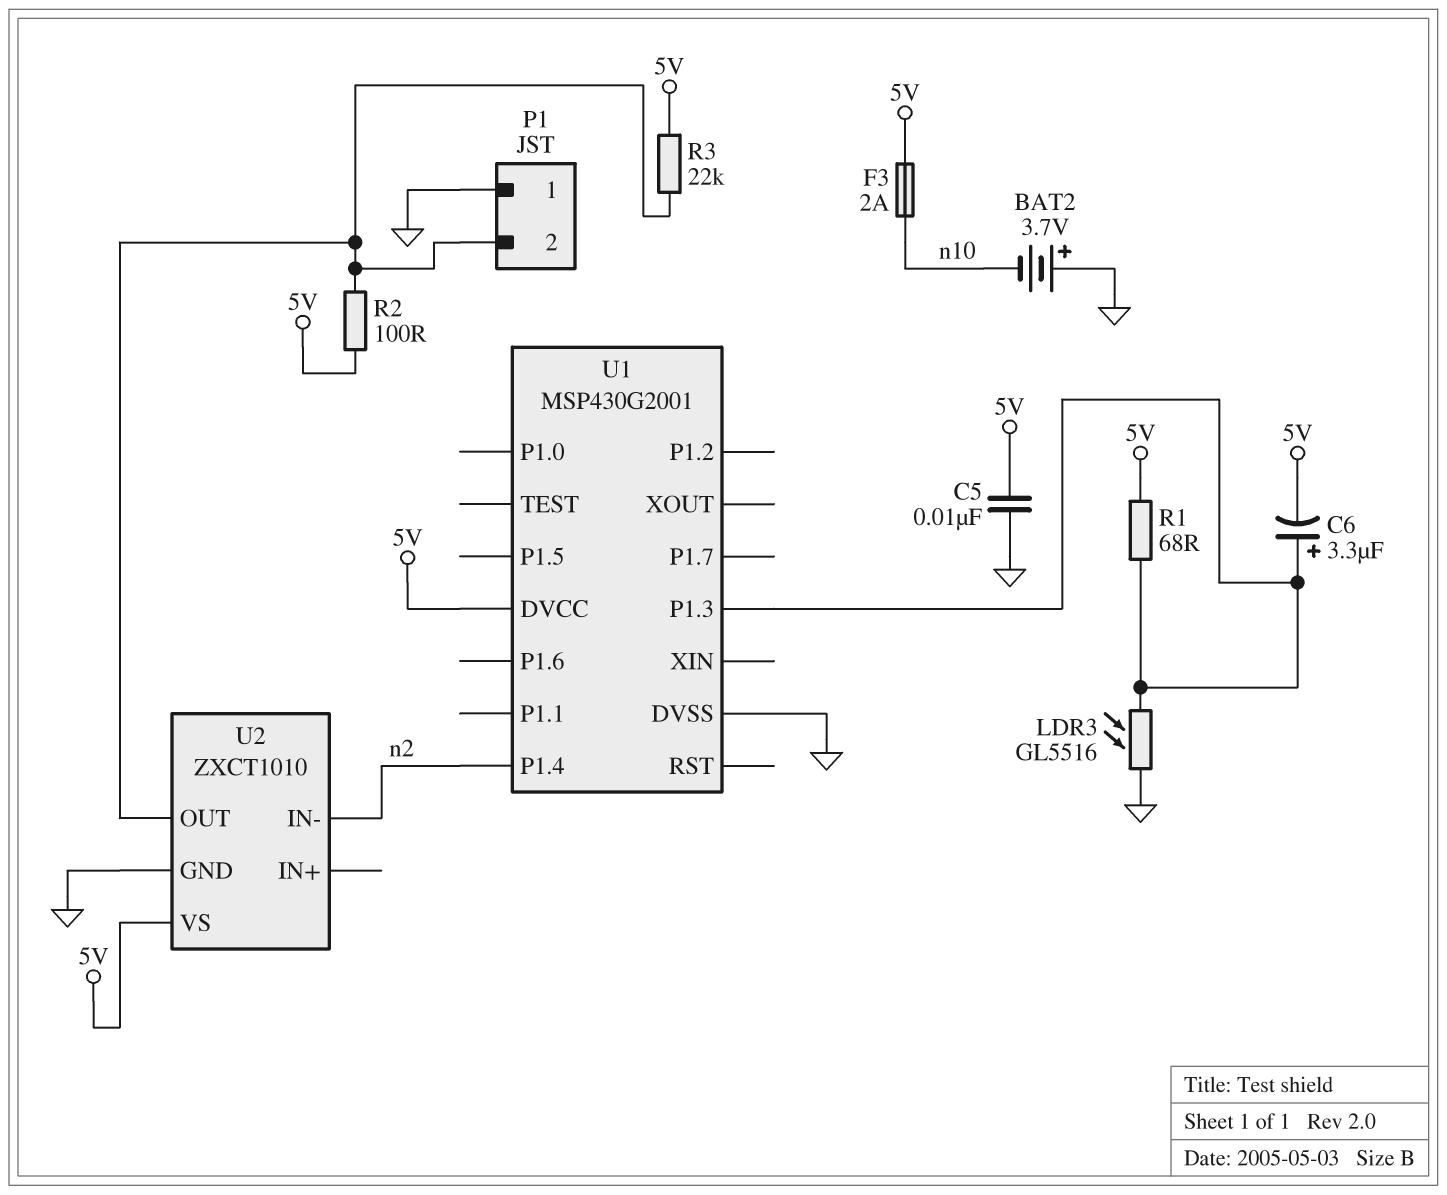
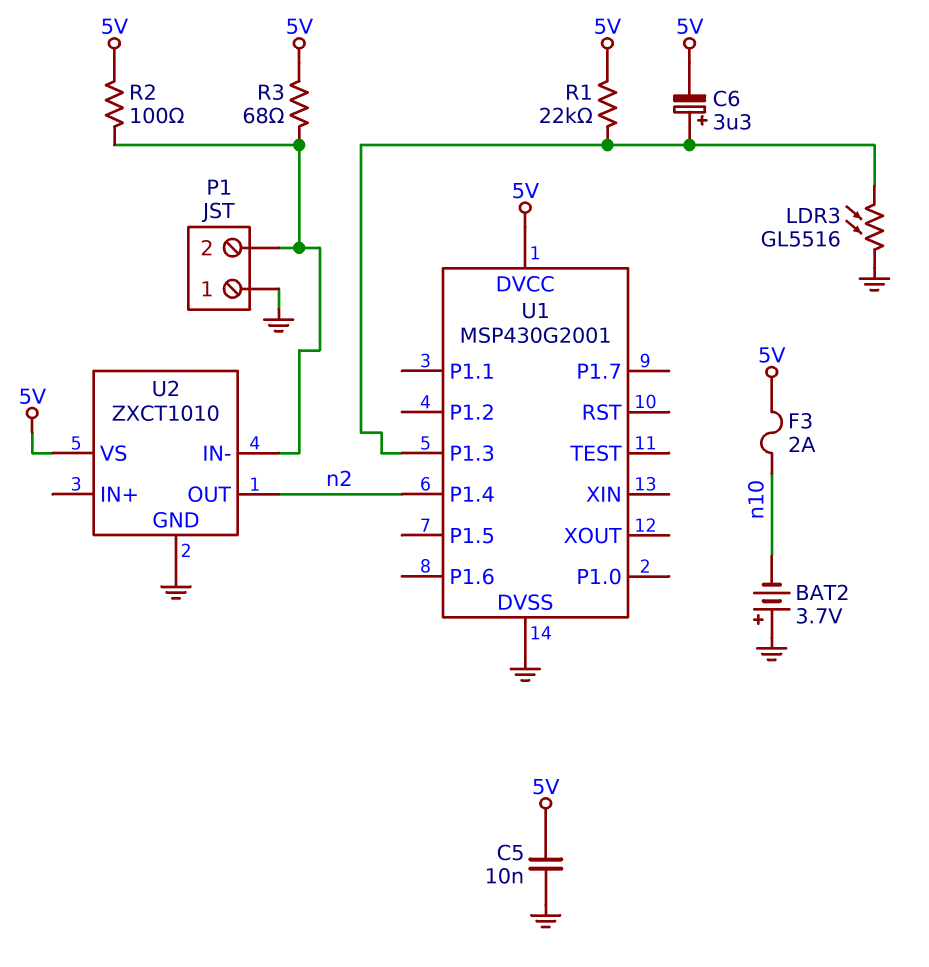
R1: 68 (5V, U1/P1.3) -> 22k (5V, U1/P1.3)
R3: 22k (5V, P1/2) -> 68 (5V, P1/2)
U2 pin IN-: n2 -> P1/2
U2 pin OUT: P1/2 -> n2

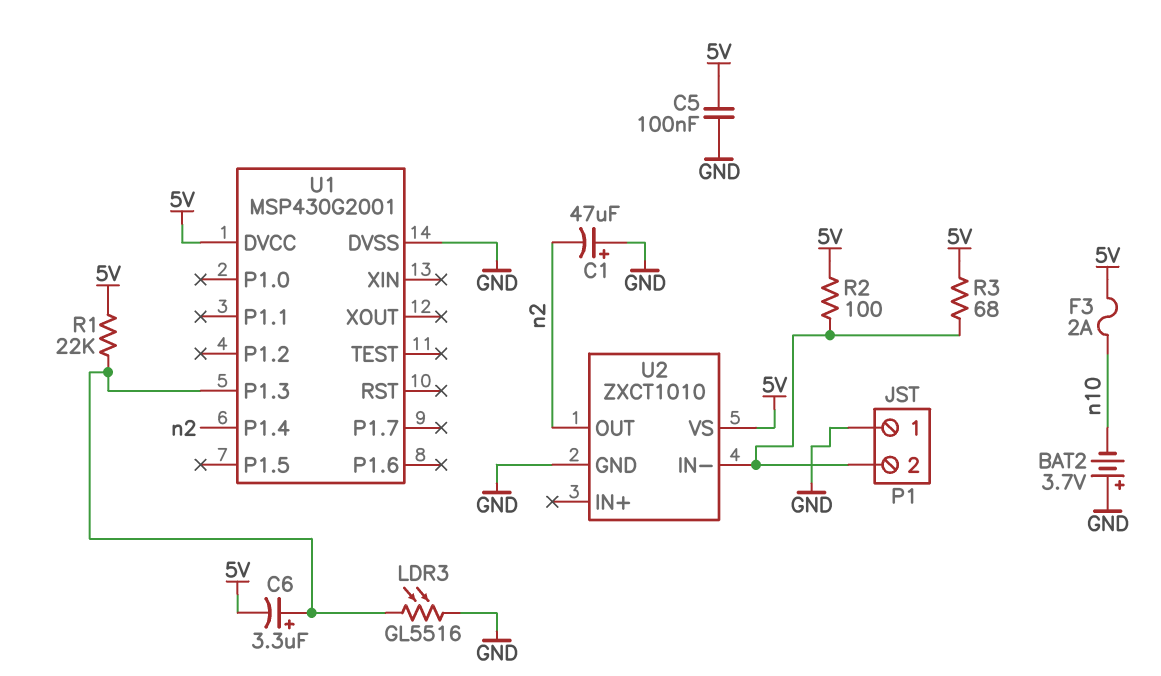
C1: none -> 47uF (plus GND, minus n2)
C5: 10nF (5V, GND) -> 100nF (5V, GND)

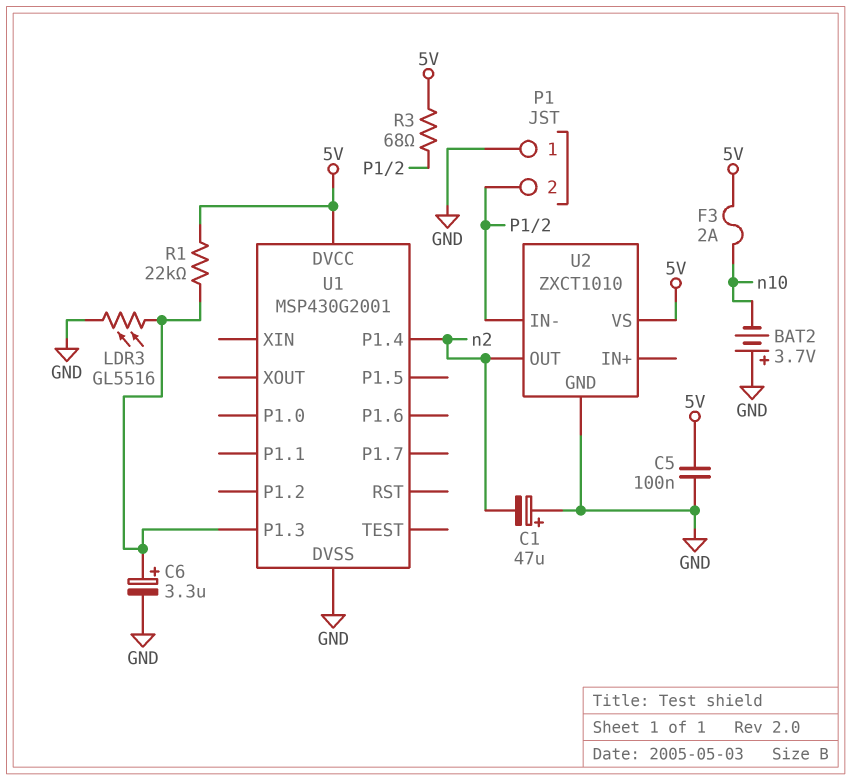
C6: 3.3uF (plus U1/P1.3, minus 5V) -> 3.3uF (plus U1/P1.3, minus GND)
R2: 100 (5V, P1/2) -> none

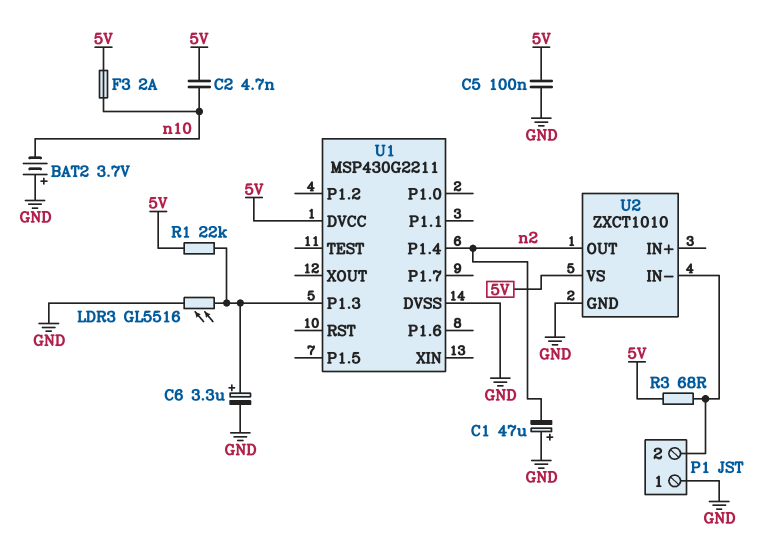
C2: none -> 4.7nF (5V, n10)
U1: MSP430G2001 -> MSP430G2211

